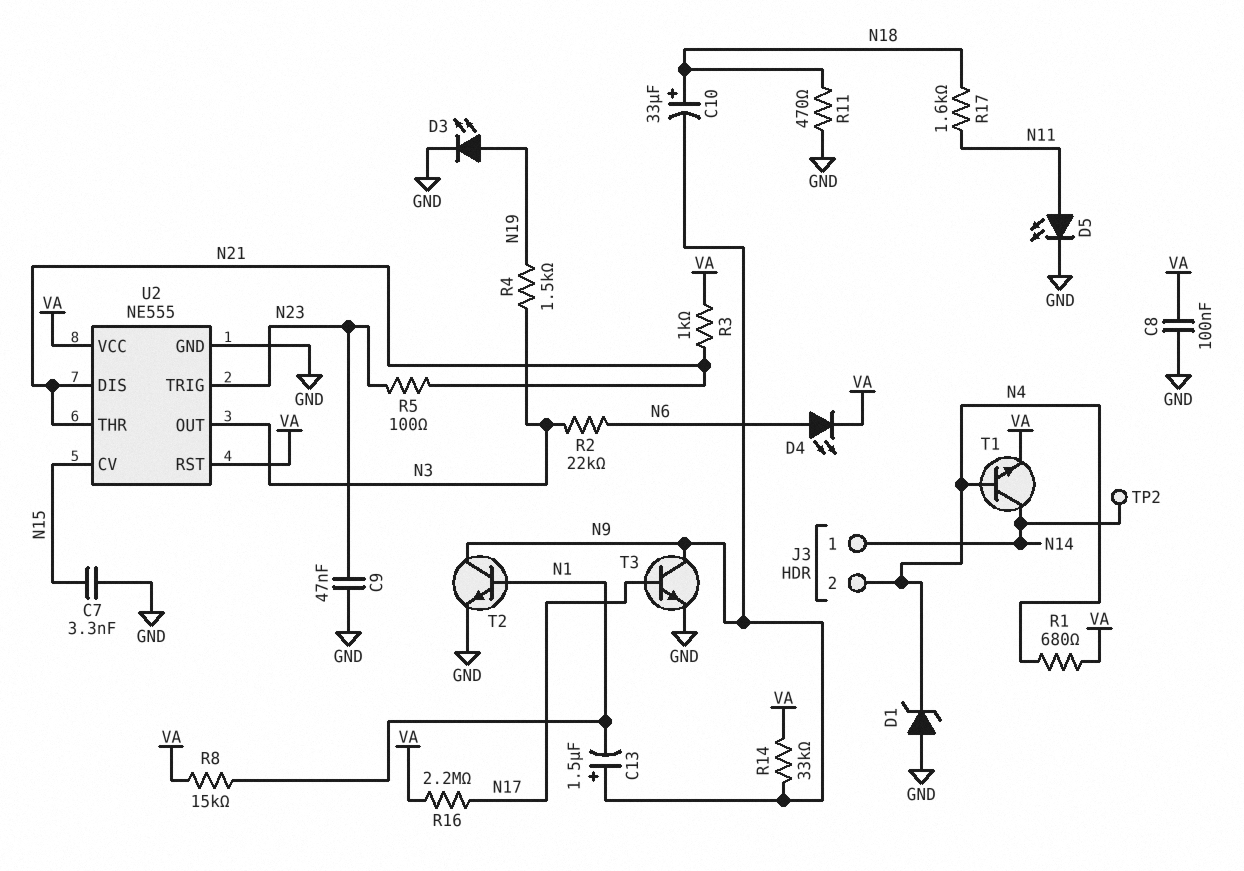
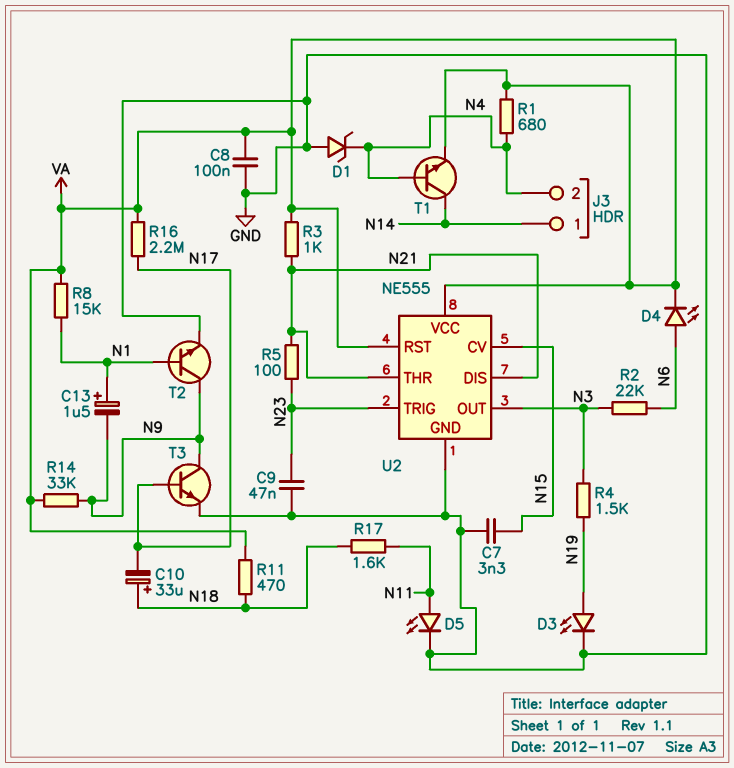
C10: 33uF (plus N18, minus N9) -> 33uF (plus N18, minus N17)
C13: 1.5uF (plus N9, minus N1) -> 1.5uF (plus N1, minus N9)
R11: 470 (GND, N18) -> 470 (N18, VA)
TP2: test point (N14) -> none

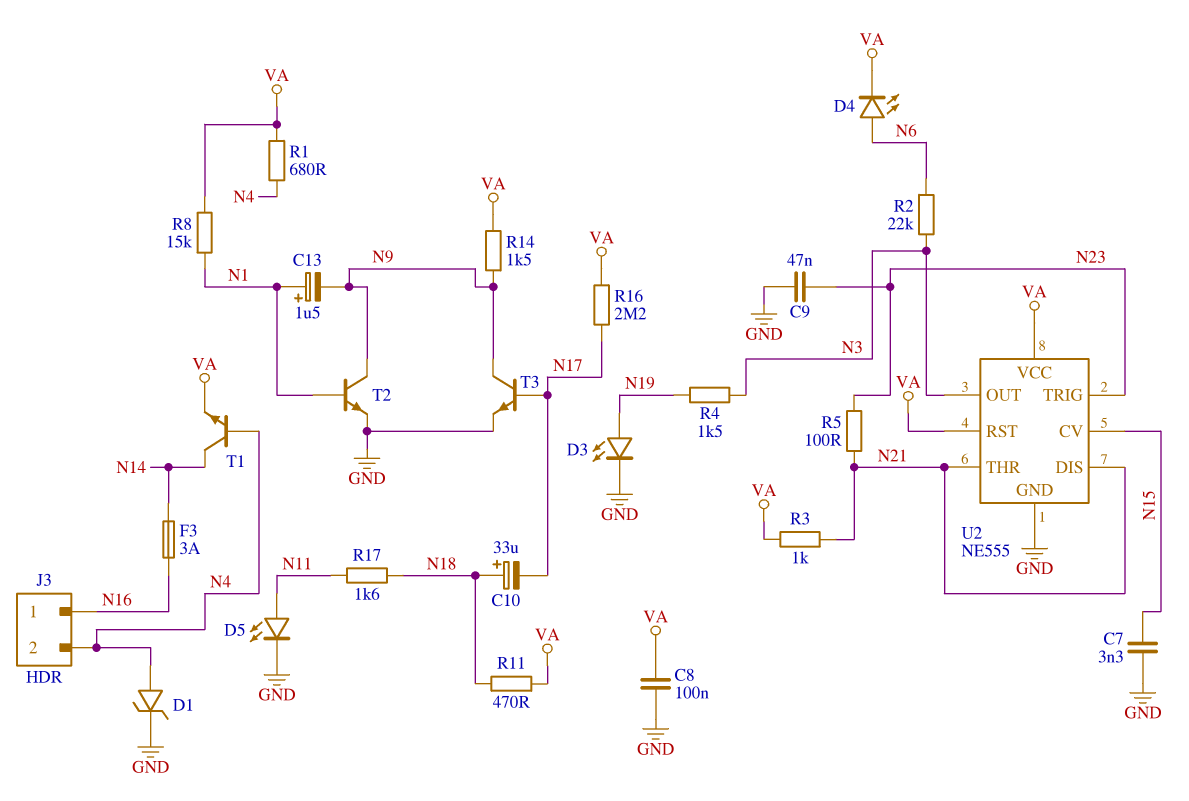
D1: zener (A GND, K N4) -> zener (A N4, K GND)
F3: none -> 3A (N14, N16)
J3 pin 1: N14 -> N16
R14: 33k (N9, VA) -> 1.5k (N9, VA)

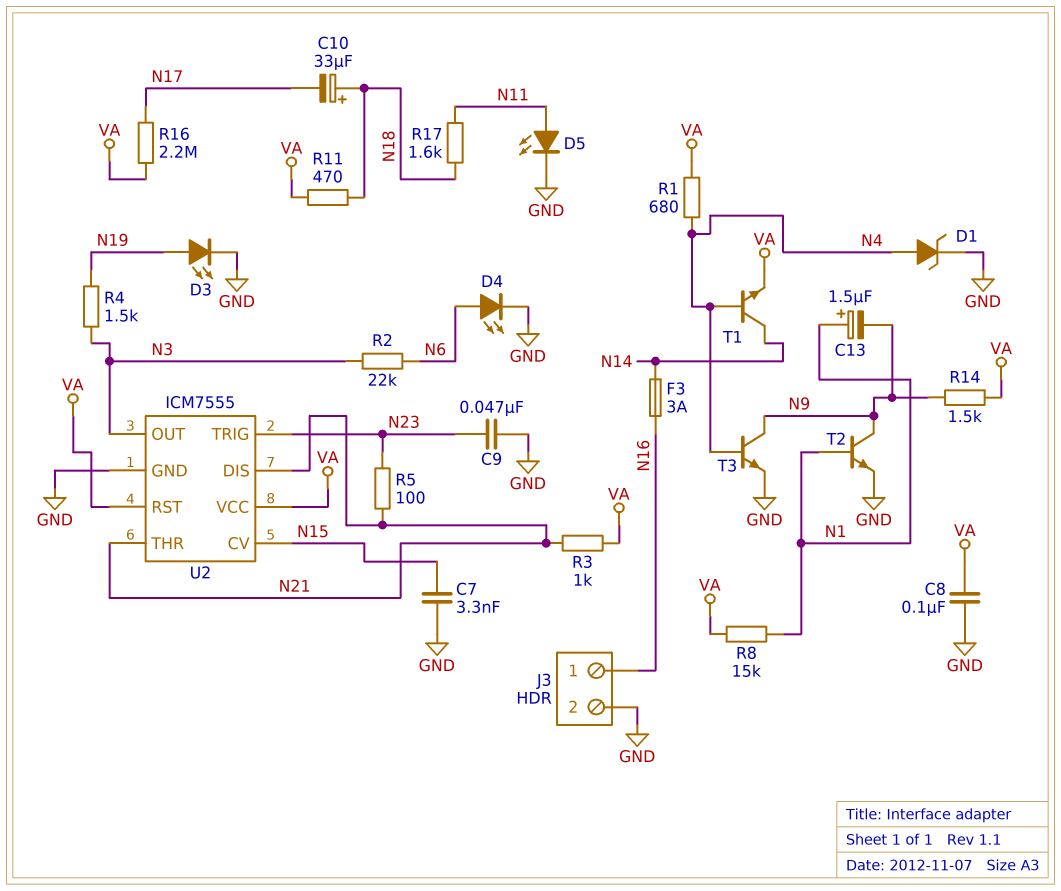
D4: LED (A N6, K VA) -> LED (A N6, K GND)
J3 pin 2: N4 -> GND
T3: NPN (B N17, C N9, E GND) -> NPN (B N4, C N9, E GND)
U2: NE555 -> ICM7555

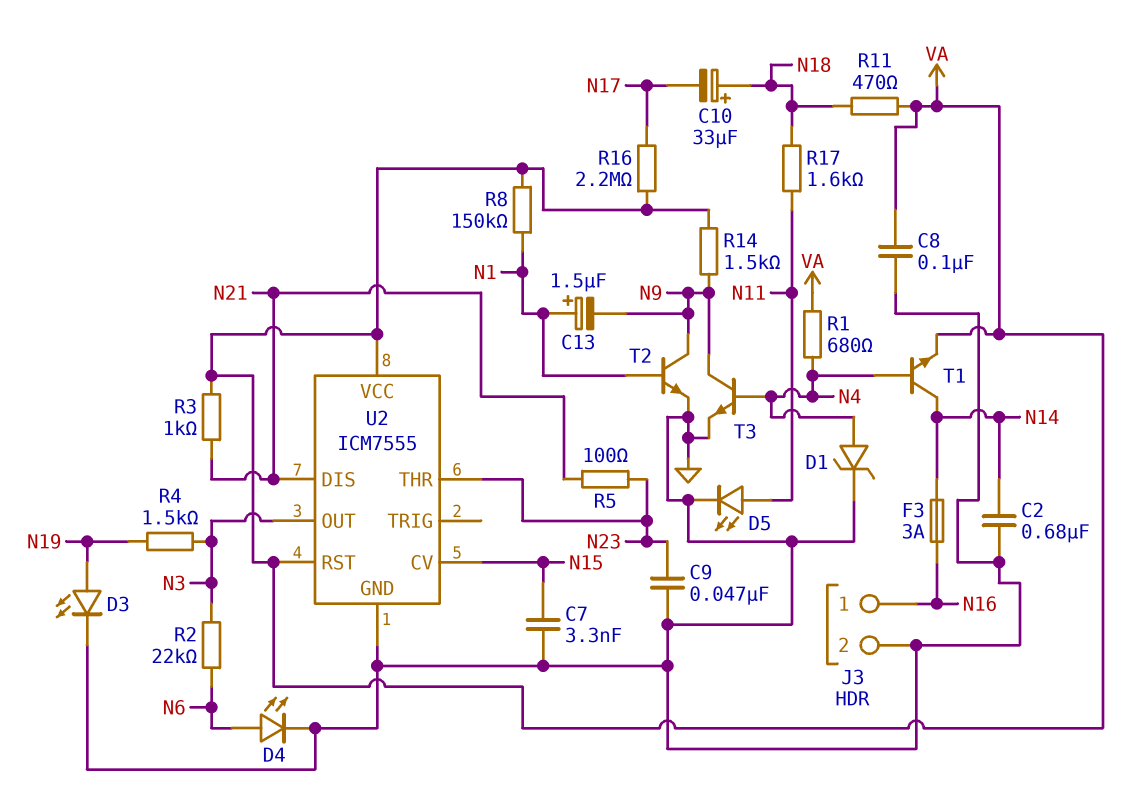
C2: none -> 680nF (GND, N14)
R8: 15k (N1, VA) -> 150k (N1, VA)
U2 pin THR: N21 -> N23
U2 pin TRIG: N23 -> none

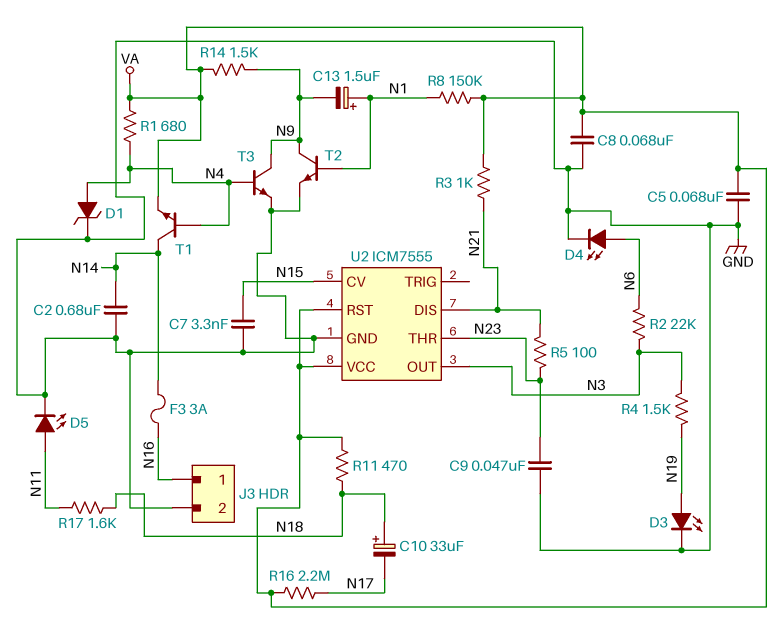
C5: none -> 68nF (GND, VA)
C8: 100nF (GND, VA) -> 68nF (GND, VA)

